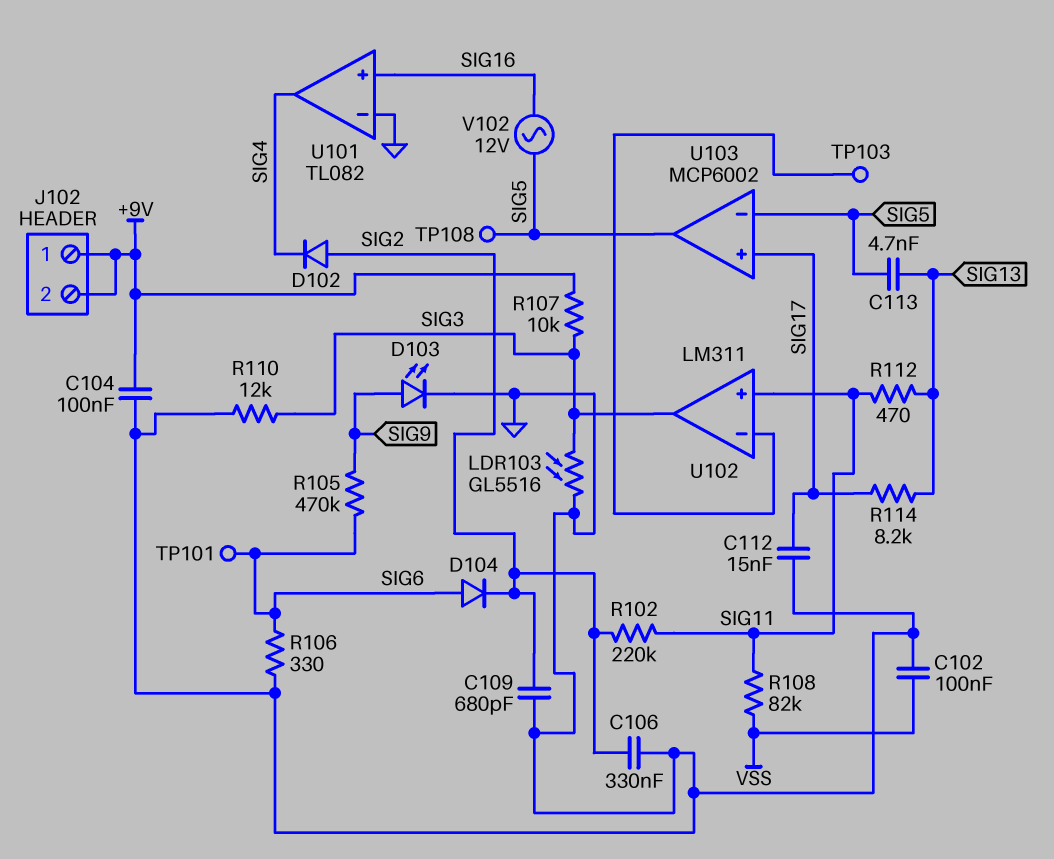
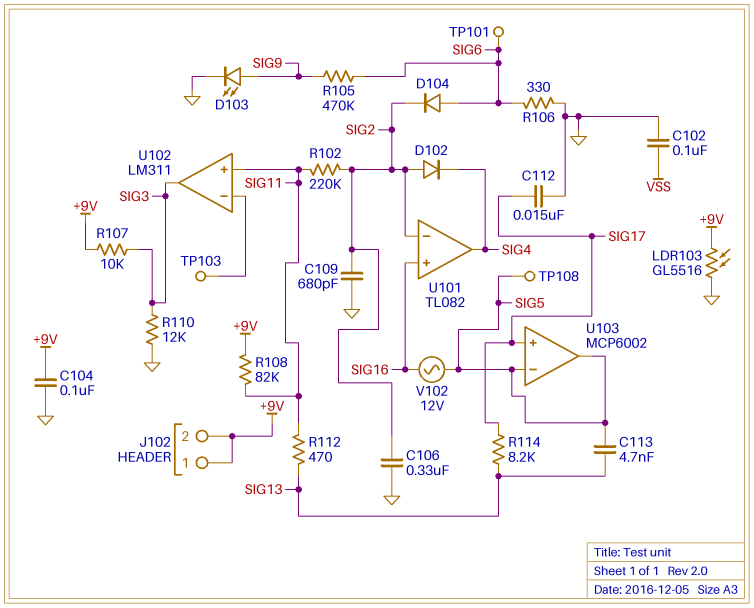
LDR103: GL5516 (GND, SIG3) -> GL5516 (+9V, GND)
R108: 82k (SIG11, VSS) -> 82k (+9V, SIG11)
U101 pin in-: GND -> SIG2

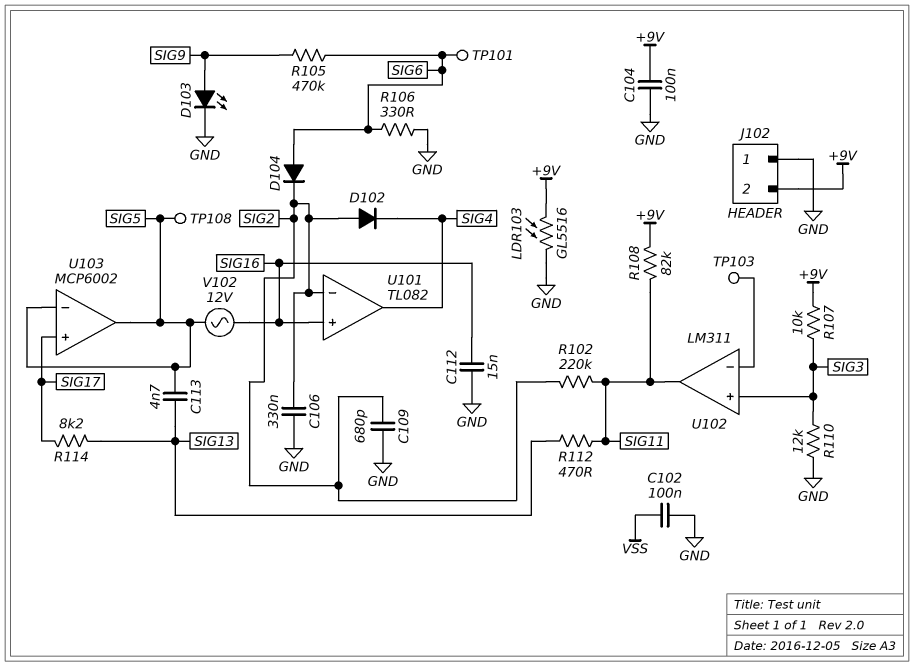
C112: 15nF (GND, SIG17) -> 15nF (GND, SIG16)
J102 pin 1: +9V -> GND
U102 pin in+: SIG11 -> SIG3
U102 pin out: SIG3 -> SIG11

